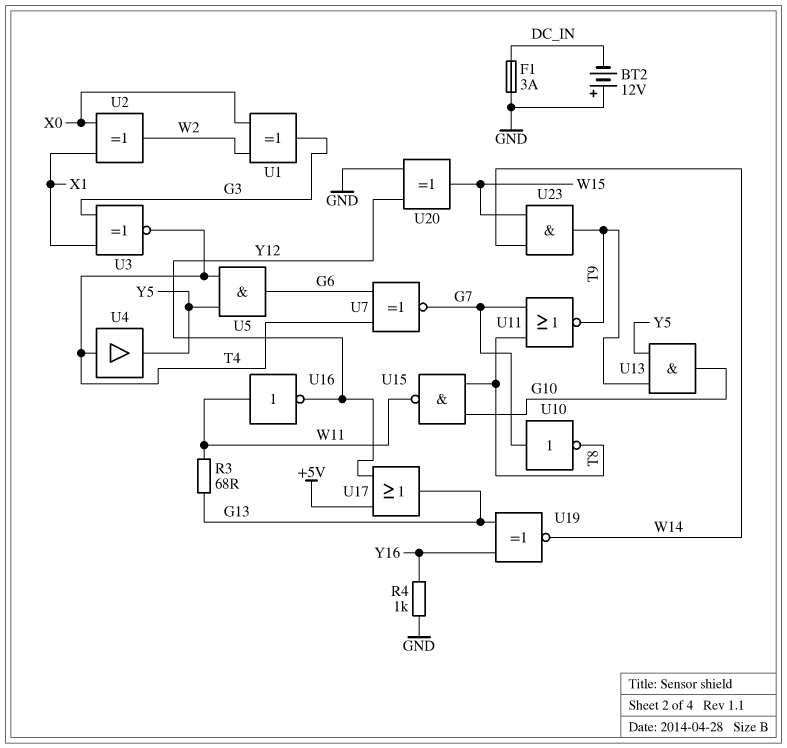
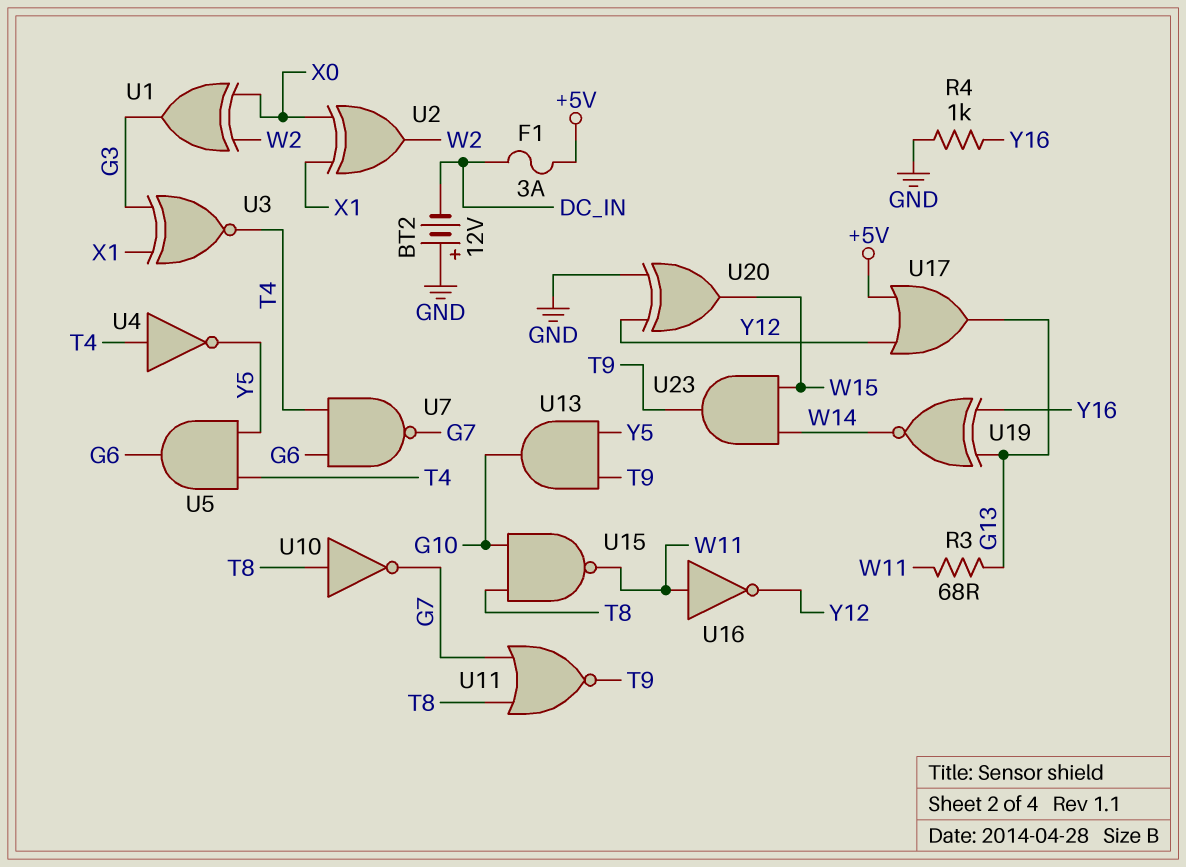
F1: 3A (DC_IN, GND) -> 3A (+5V, DC_IN)
U4: buffer (in T4, out Y5) -> NOT (in T4, out Y5)
U7: XNOR (in G6, in T4, out G7) -> NAND (in G6, in T4, out G7)
U10: NOT (in G7, out T8) -> NOT (in T8, out G7)

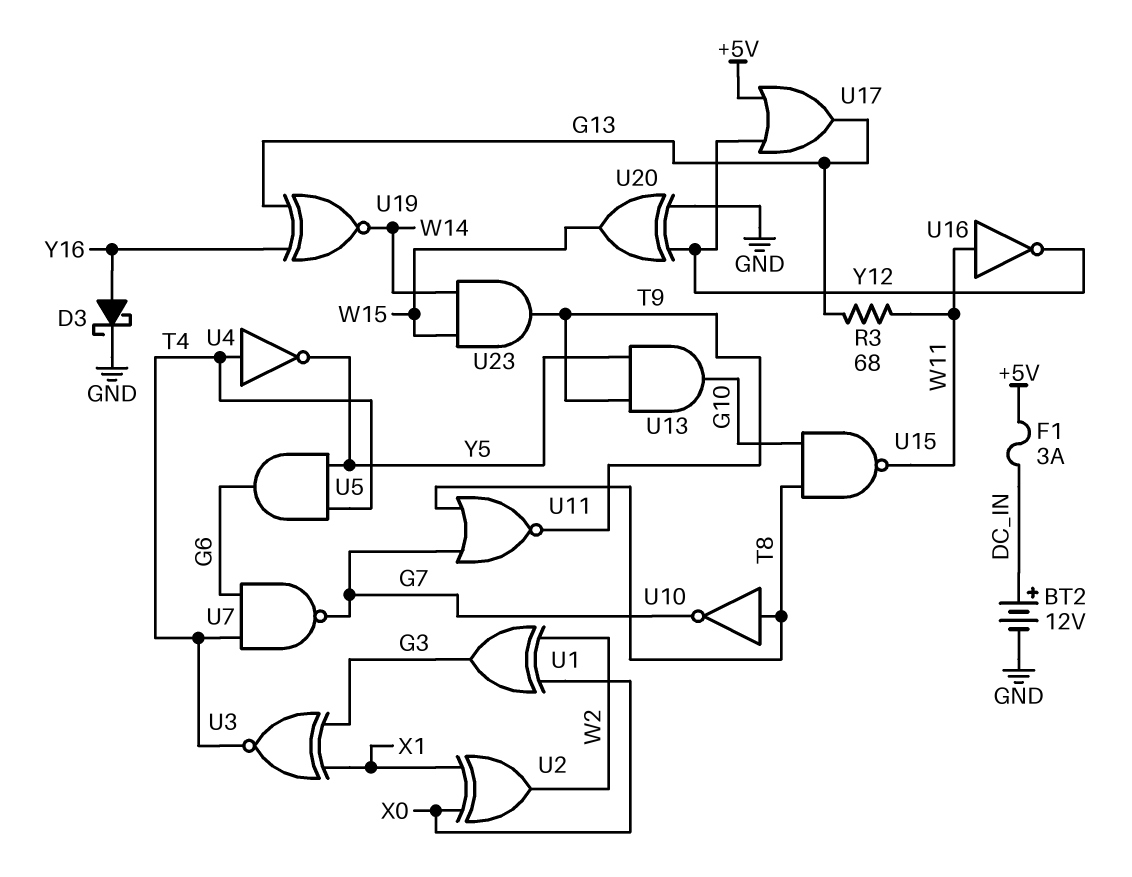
BT2: 12V (plus GND, minus DC_IN) -> 12V (plus DC_IN, minus GND)
D3: none -> schottky (A Y16, K GND)
R4: 1k (GND, Y16) -> none

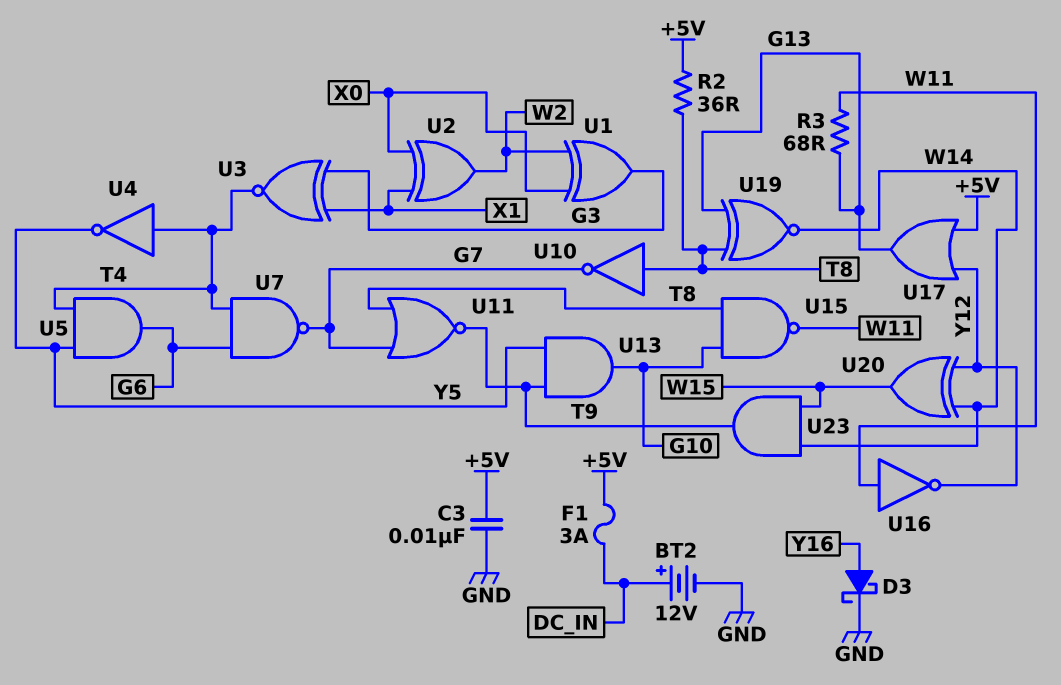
C3: none -> 10nF (+5V, GND)
R2: none -> 36 (+5V, T8)
U19: XNOR (in G13, in Y16, out W14) -> XNOR (in G13, in T8, out W14)
U20: XOR (in GND, in Y12, out W15) -> XOR (in W14, in Y12, out W15)

